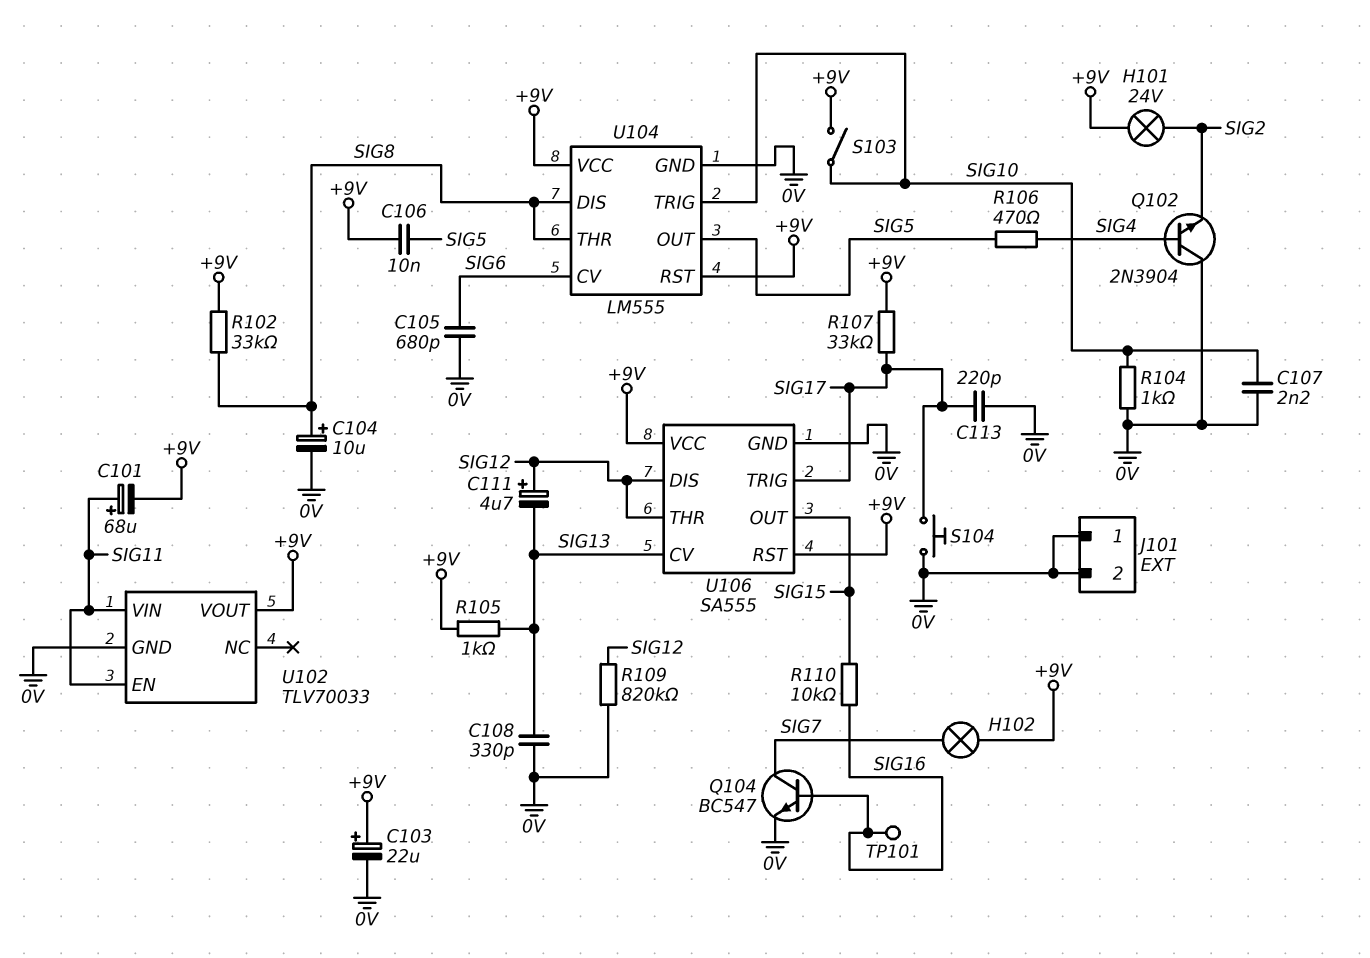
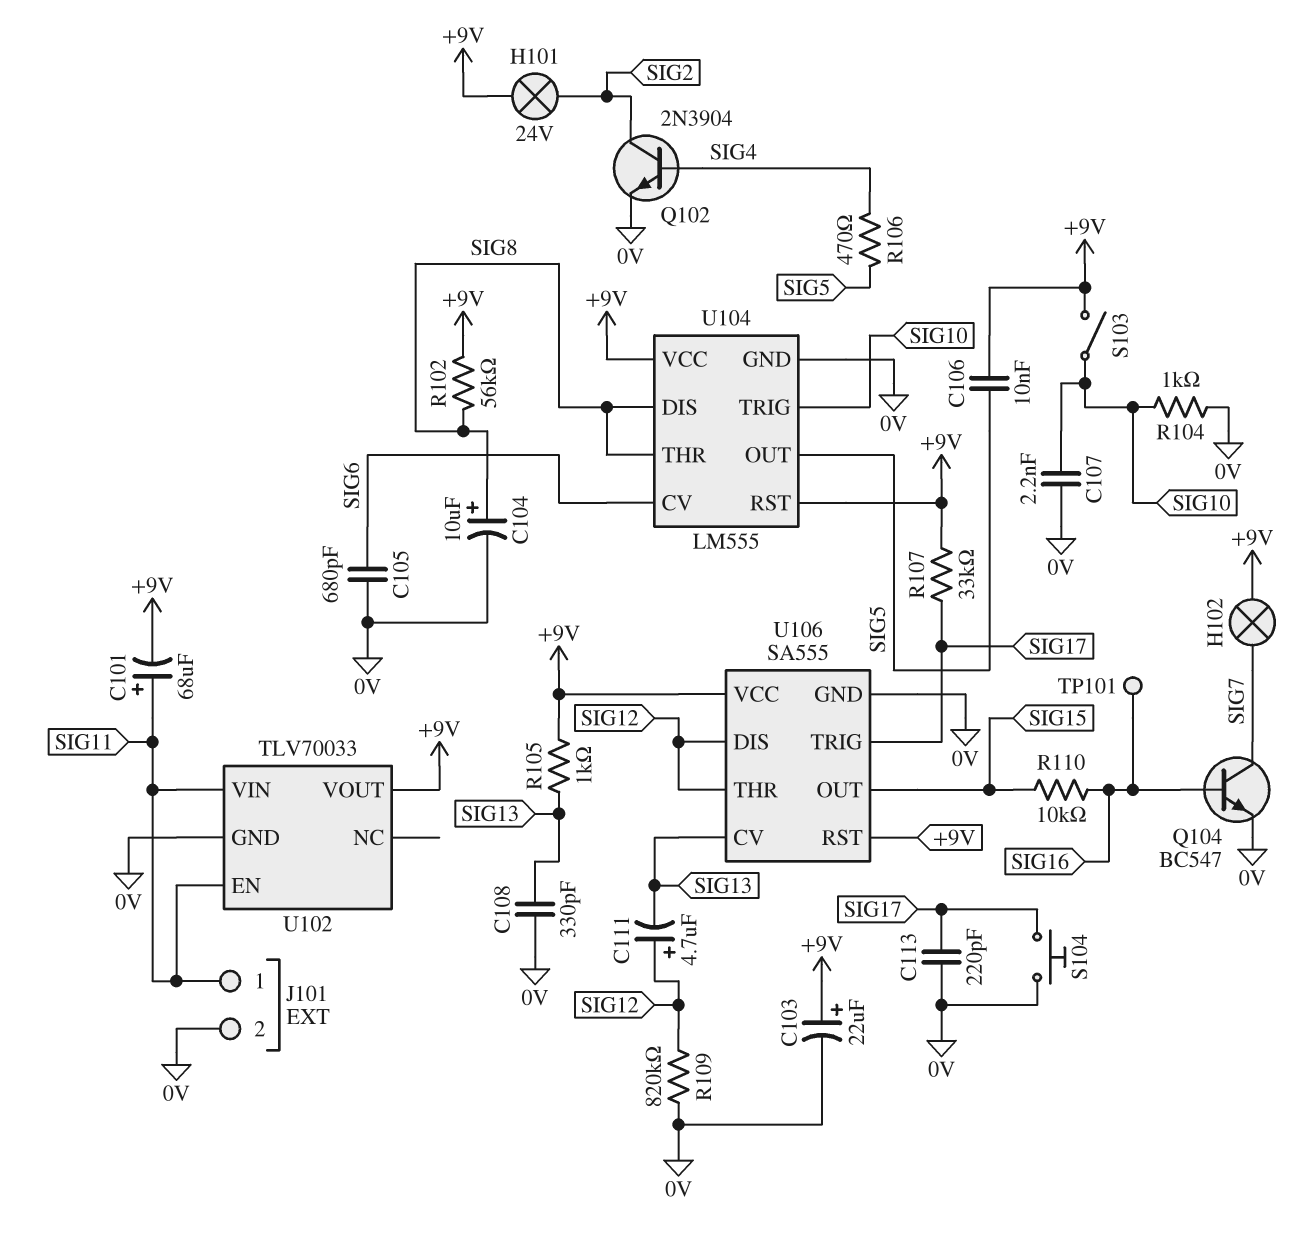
J101 pin 1: 0V -> SIG11
Q102: NPN 2N3904 (B SIG4, C 0V, E SIG2) -> NPN 2N3904 (B SIG4, C SIG2, E 0V)
R102: 33k (+9V, SIG8) -> 56k (+9V, SIG8)

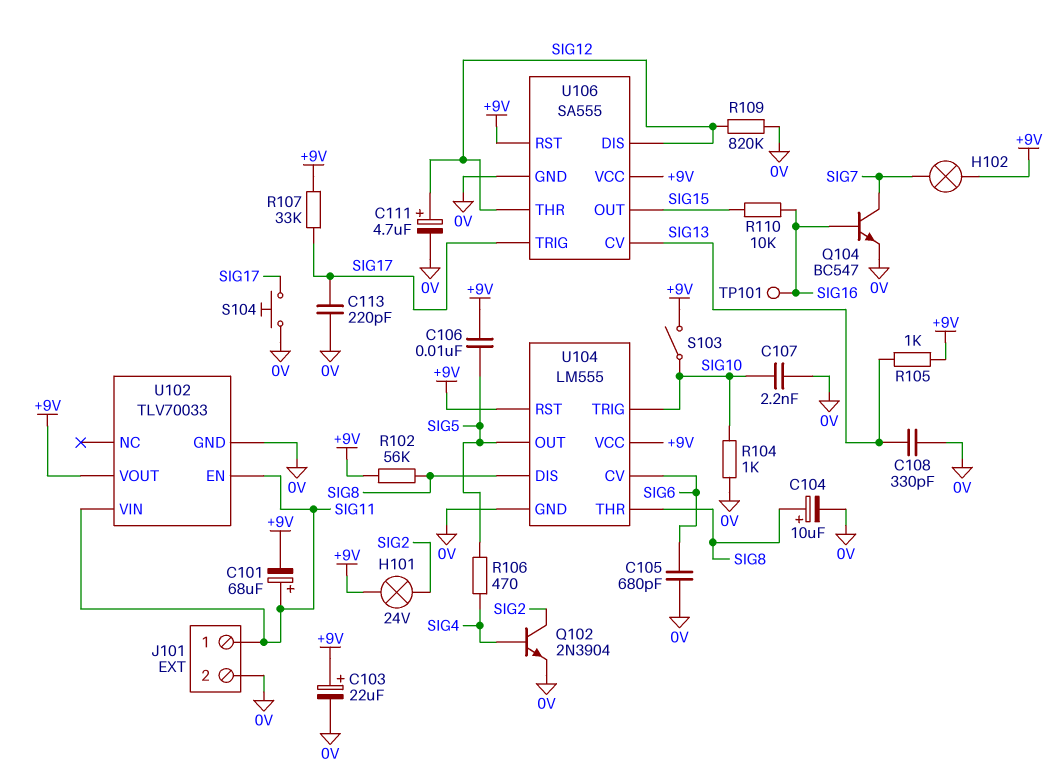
C111: 4.7uF (plus SIG12, minus SIG13) -> 4.7uF (plus SIG12, minus 0V)

